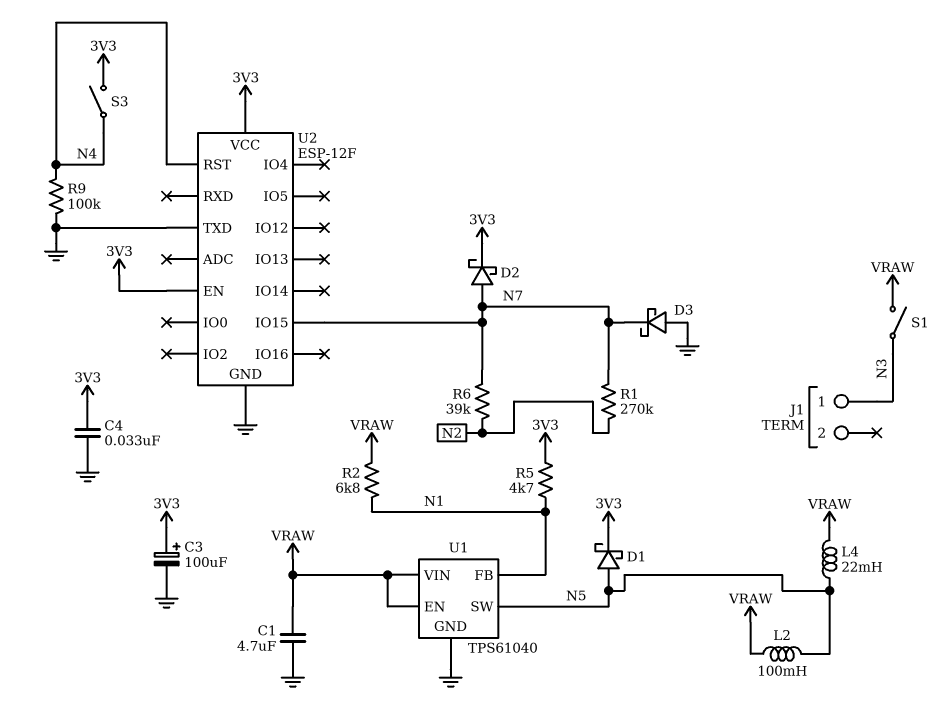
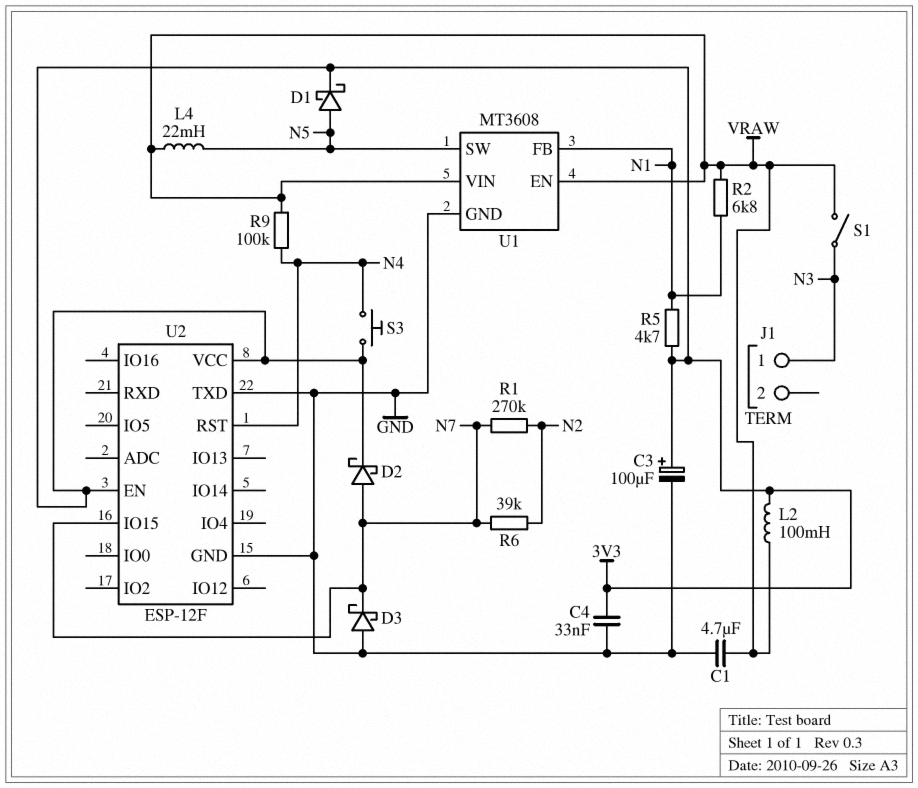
L2: 100mH (N5, VRAW) -> 100mH (3V3, VRAW)
R9: 100k (GND, N4) -> 100k (N4, VRAW)
S3: switch (3V3, N4) -> button (3V3, N4)
U1: TPS61040 -> MT3608

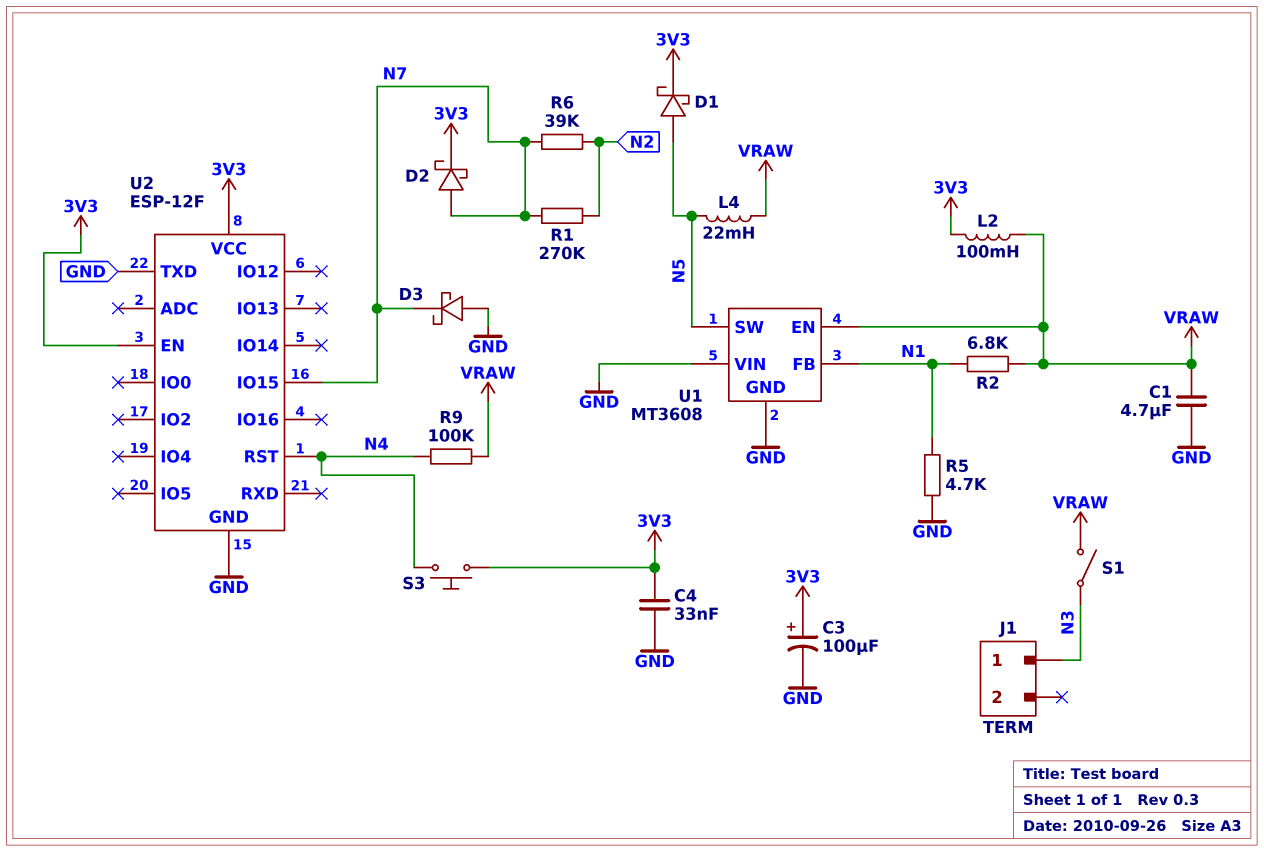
R5: 4.7k (3V3, N1) -> 4.7k (GND, N1)
U1 pin VIN: VRAW -> GND

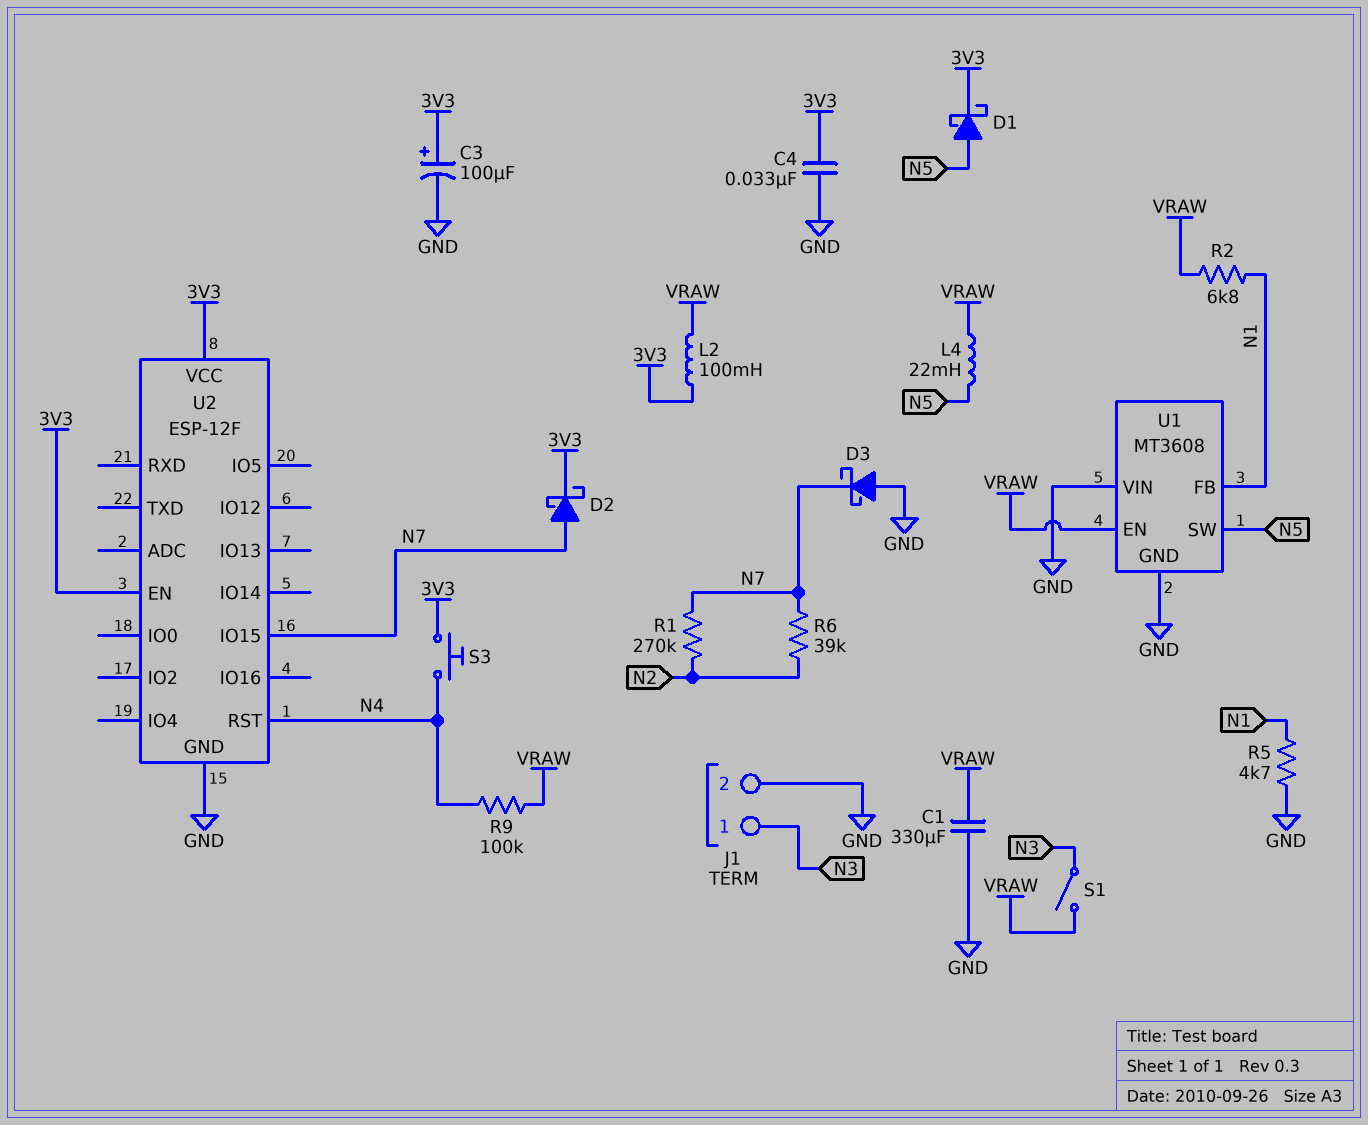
C1: 4.7uF (GND, VRAW) -> 330uF (GND, VRAW)
J1 pin 2: none -> GND
U2 pin TXD: GND -> none

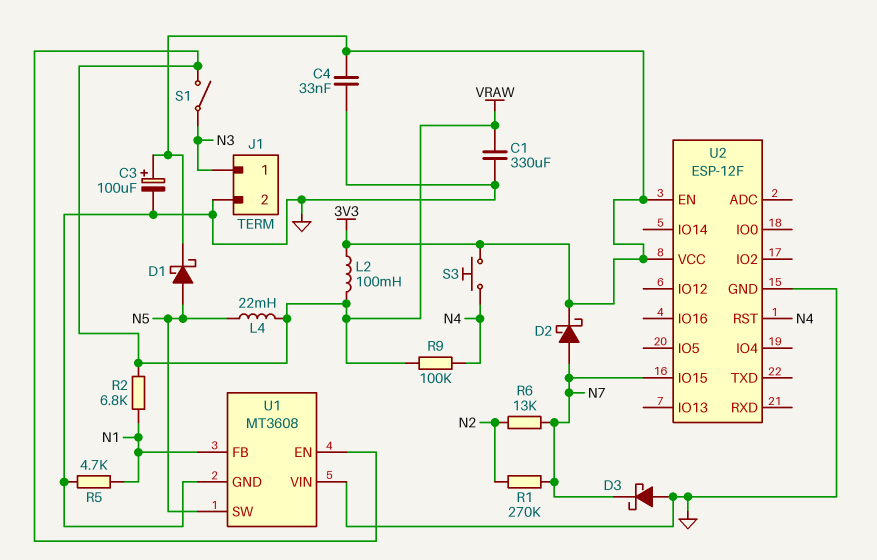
R6: 39k (N2, N7) -> 13k (N2, N7)

